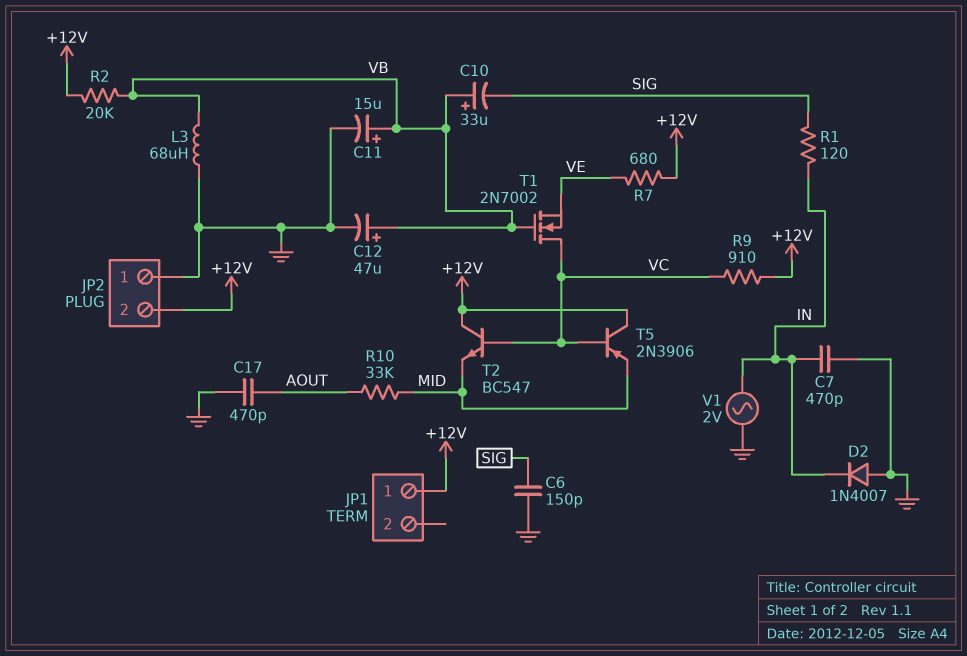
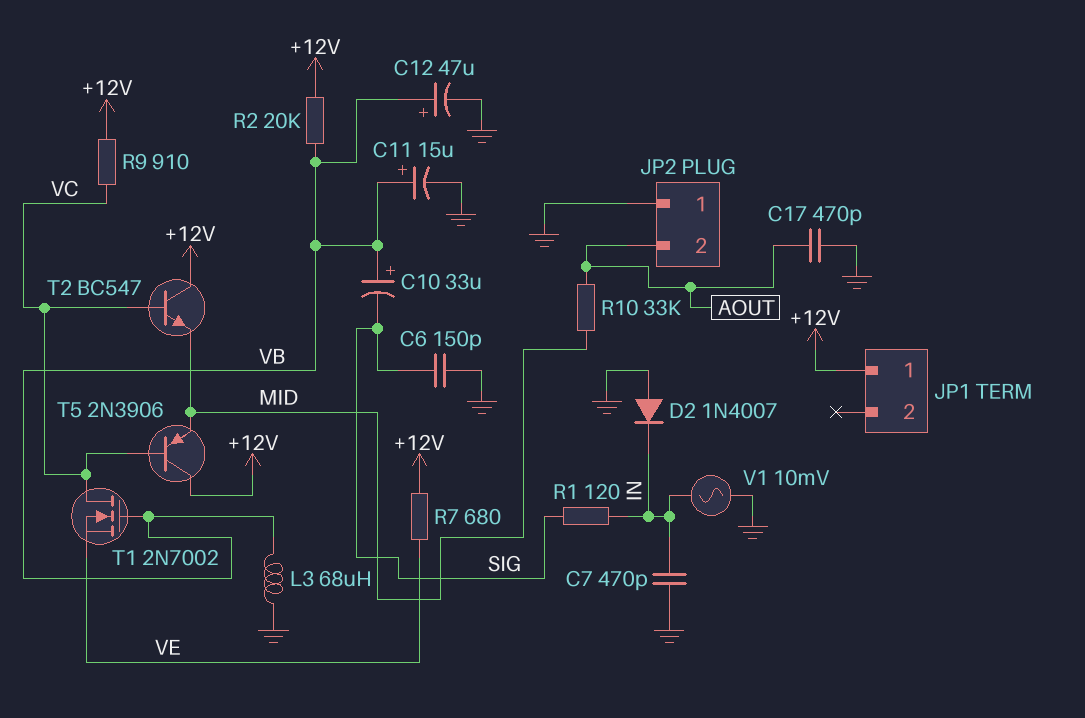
JP2 pin 2: +12V -> AOUT
V1: AC 2V (GND, IN) -> AC 10mV (GND, IN)

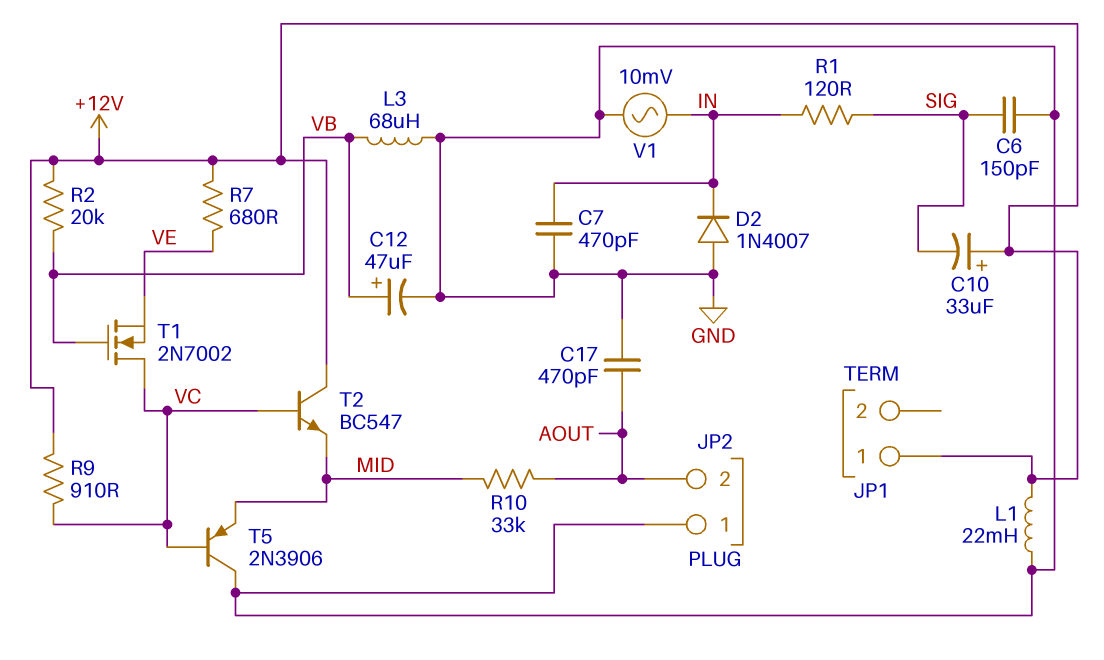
C10: 33uF (plus VB, minus SIG) -> 33uF (plus +12V, minus SIG)
C11: 15uF (plus VB, minus GND) -> none
L1: none -> 22mH (+12V, GND)
T5: PNP 2N3906 (B VC, C +12V, E MID) -> PNP 2N3906 (B VC, C GND, E MID)

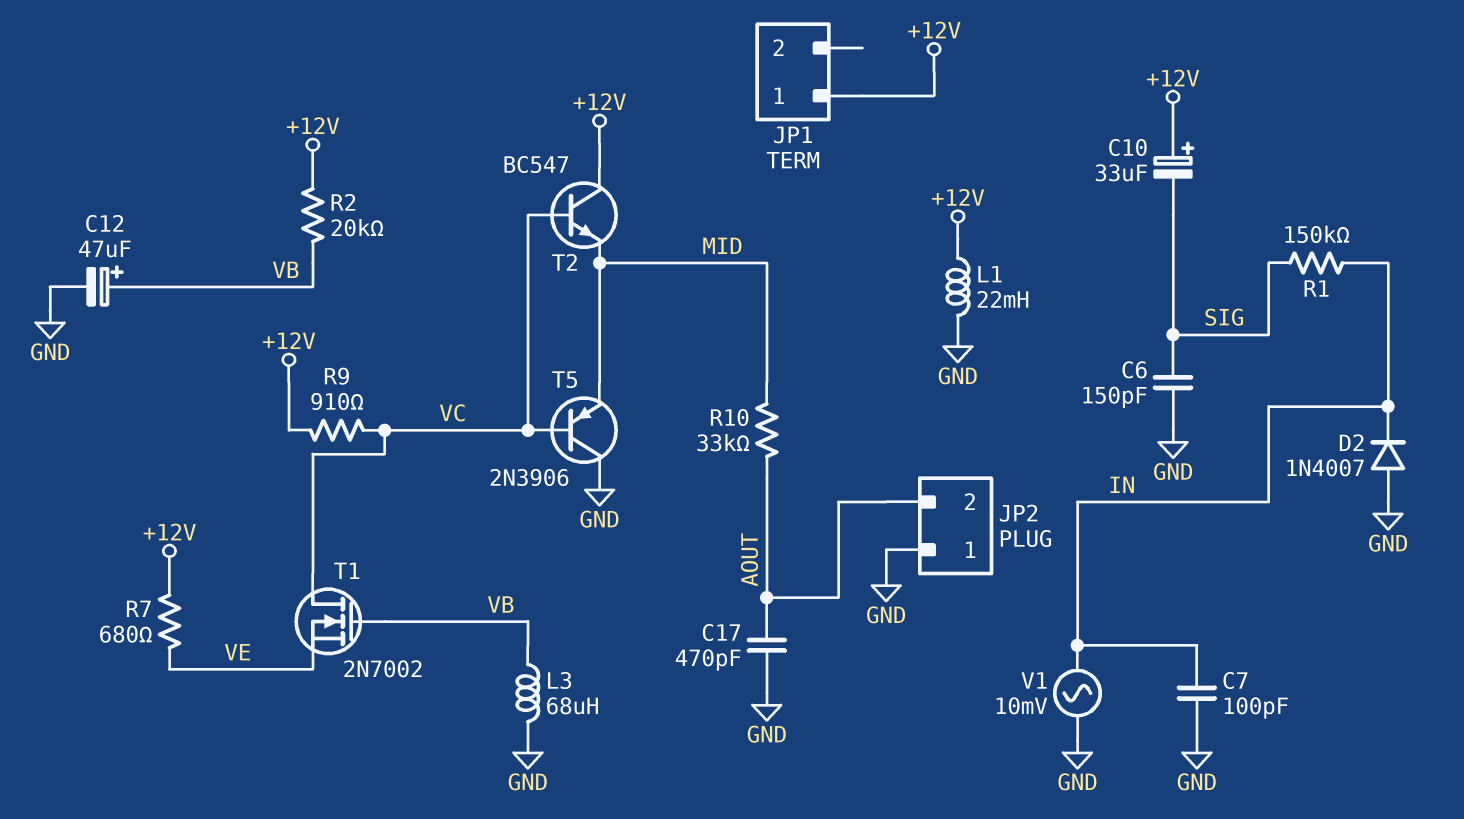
C7: 470pF (GND, IN) -> 100pF (GND, IN)
R1: 120 (IN, SIG) -> 150k (IN, SIG)

